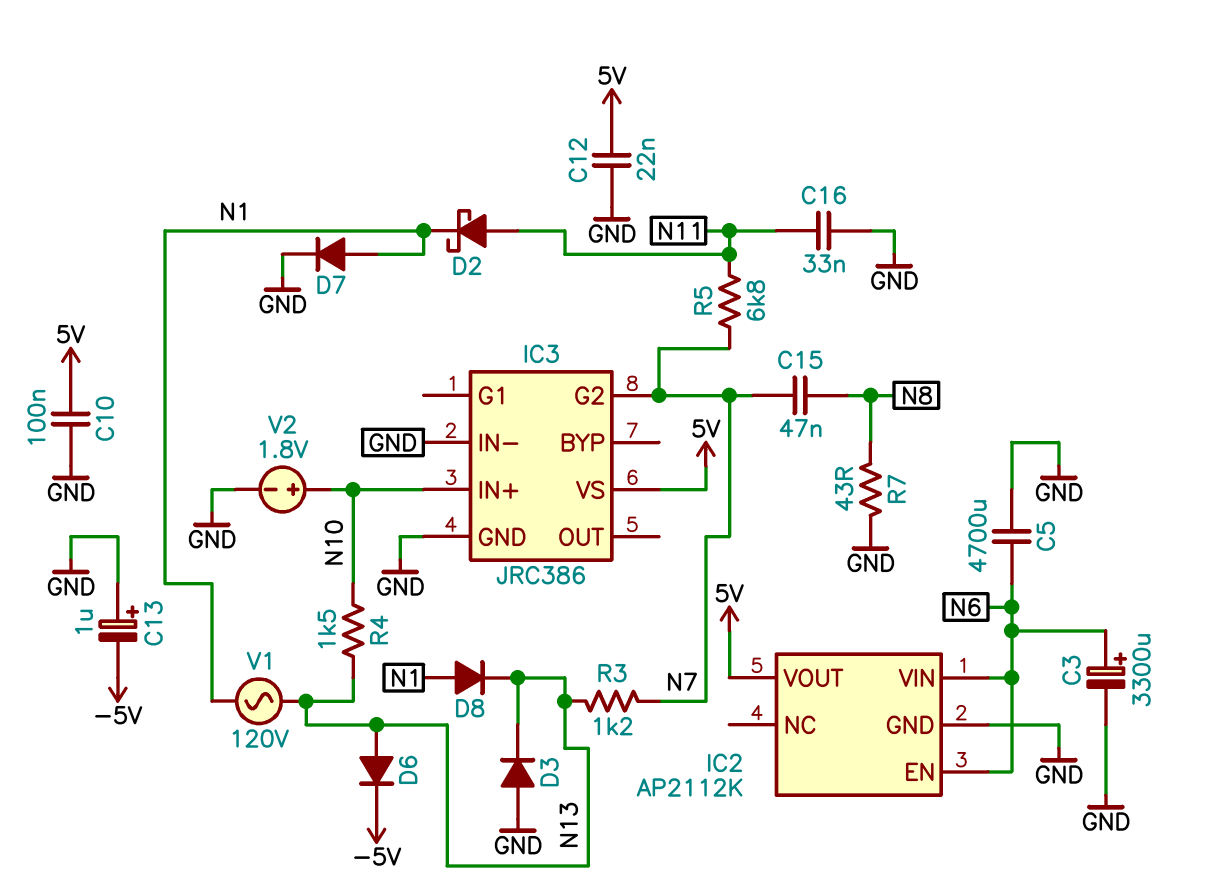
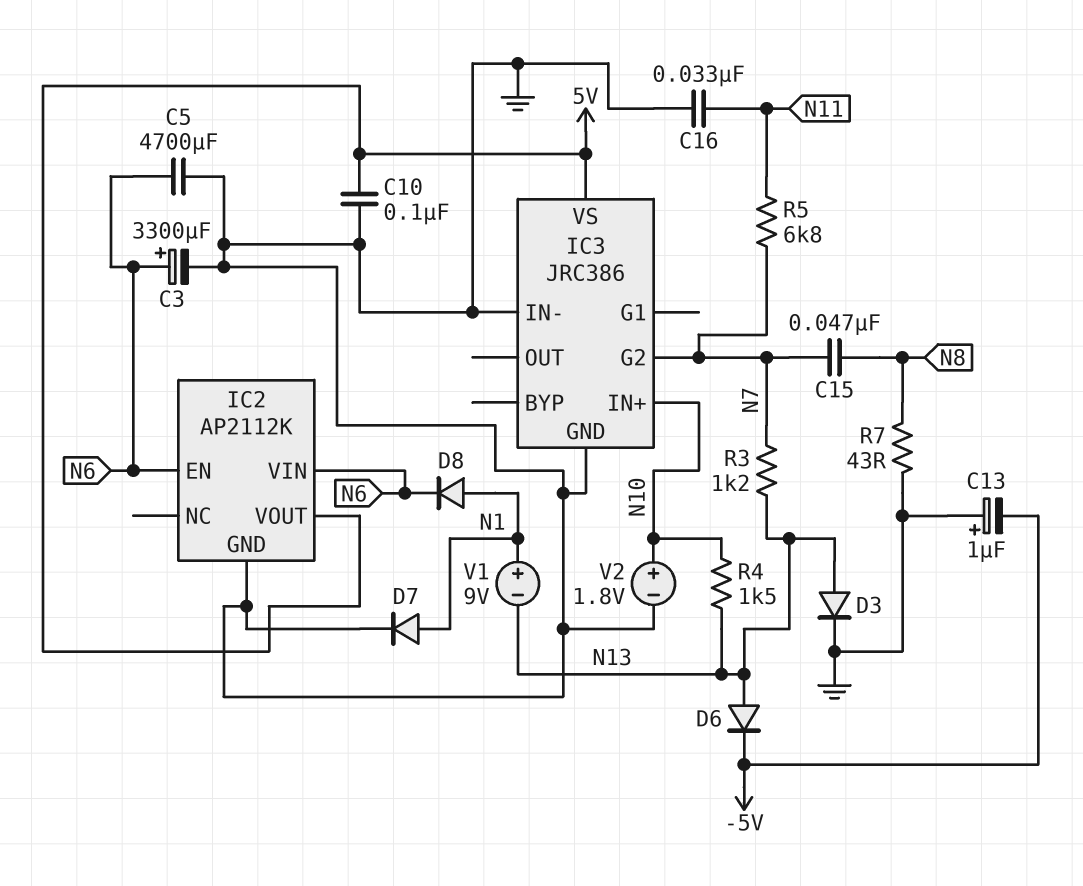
C12: 22nF (5V, GND) -> none
D2: schottky (A N11, K N1) -> none
D3: diode (A GND, K N13) -> diode (A N13, K GND)
D8: diode (A N1, K N13) -> diode (A N1, K N6)
V1: AC 120V (N1, N13) -> 9V (plus N1, minus N13)

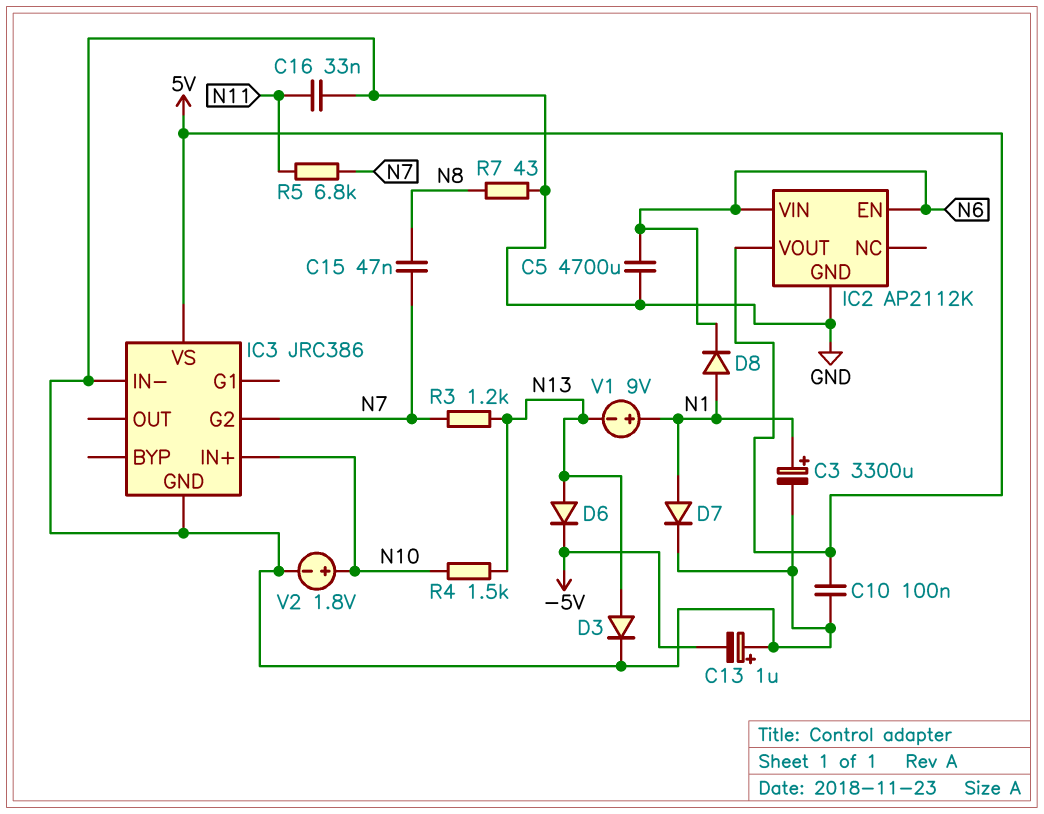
C3: 3300uF (plus N6, minus GND) -> 3300uF (plus N1, minus GND)

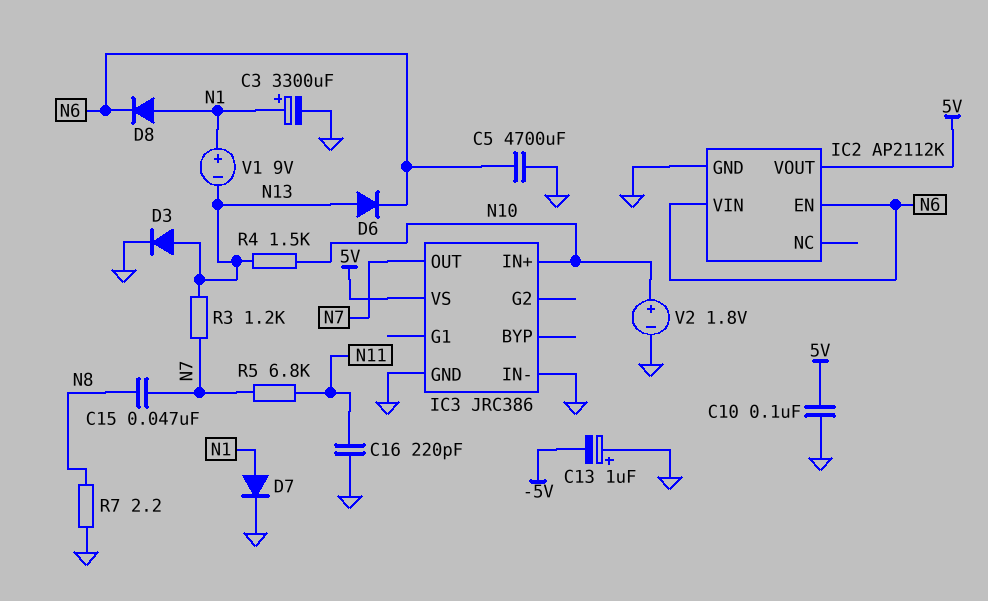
C16: 33nF (GND, N11) -> 220pF (GND, N11)
D6: diode (A N13, K -5V) -> diode (A N13, K N6)
IC3 pin G2: N7 -> none
IC3 pin OUT: none -> N7
R7: 43 (GND, N8) -> 2.2 (GND, N8)

